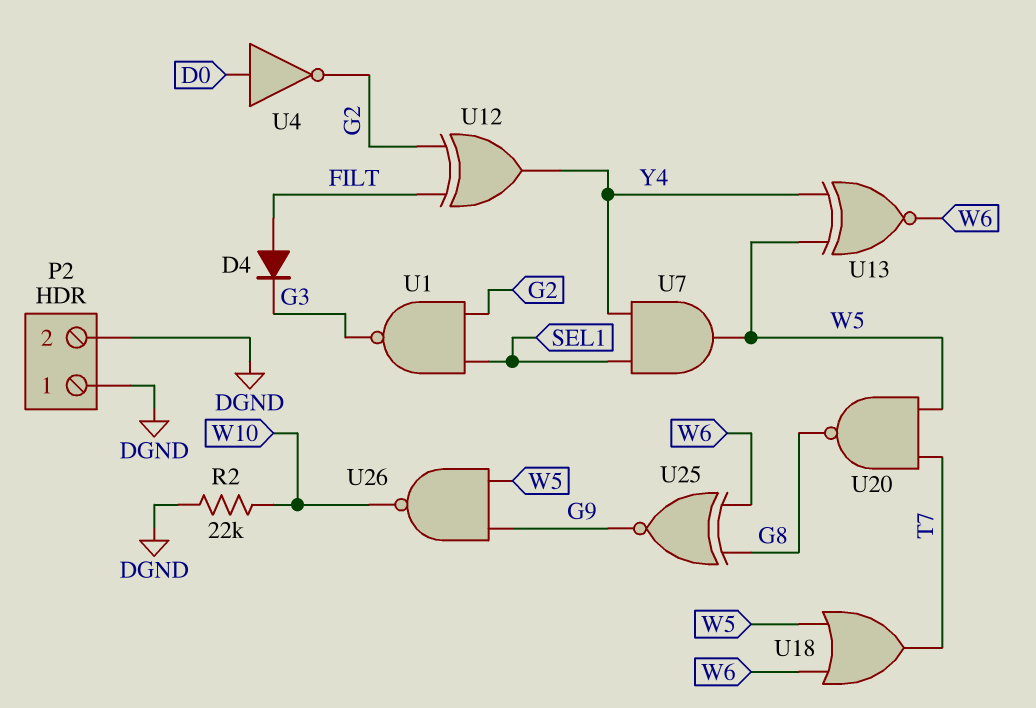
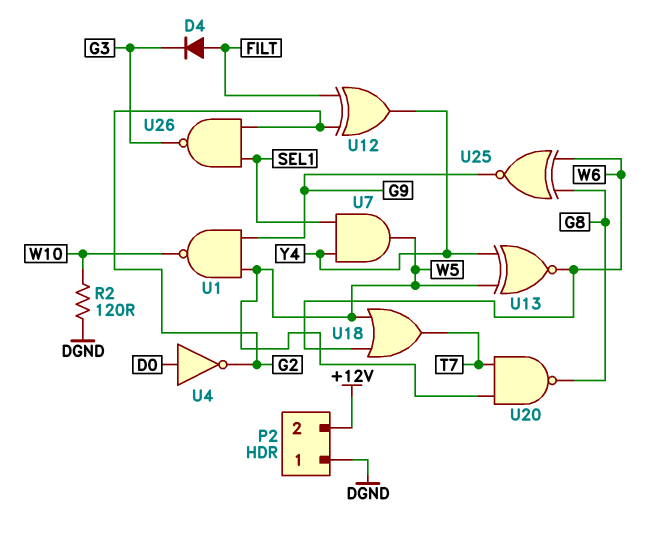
P2 pin 2: DGND -> +12V
R2: 22k (DGND, W10) -> 120 (DGND, W10)
U1: NAND (in G2, in SEL1, out G3) -> NAND (in G9, in W5, out W10)
U26: NAND (in G9, in W5, out W10) -> NAND (in G2, in SEL1, out G3)

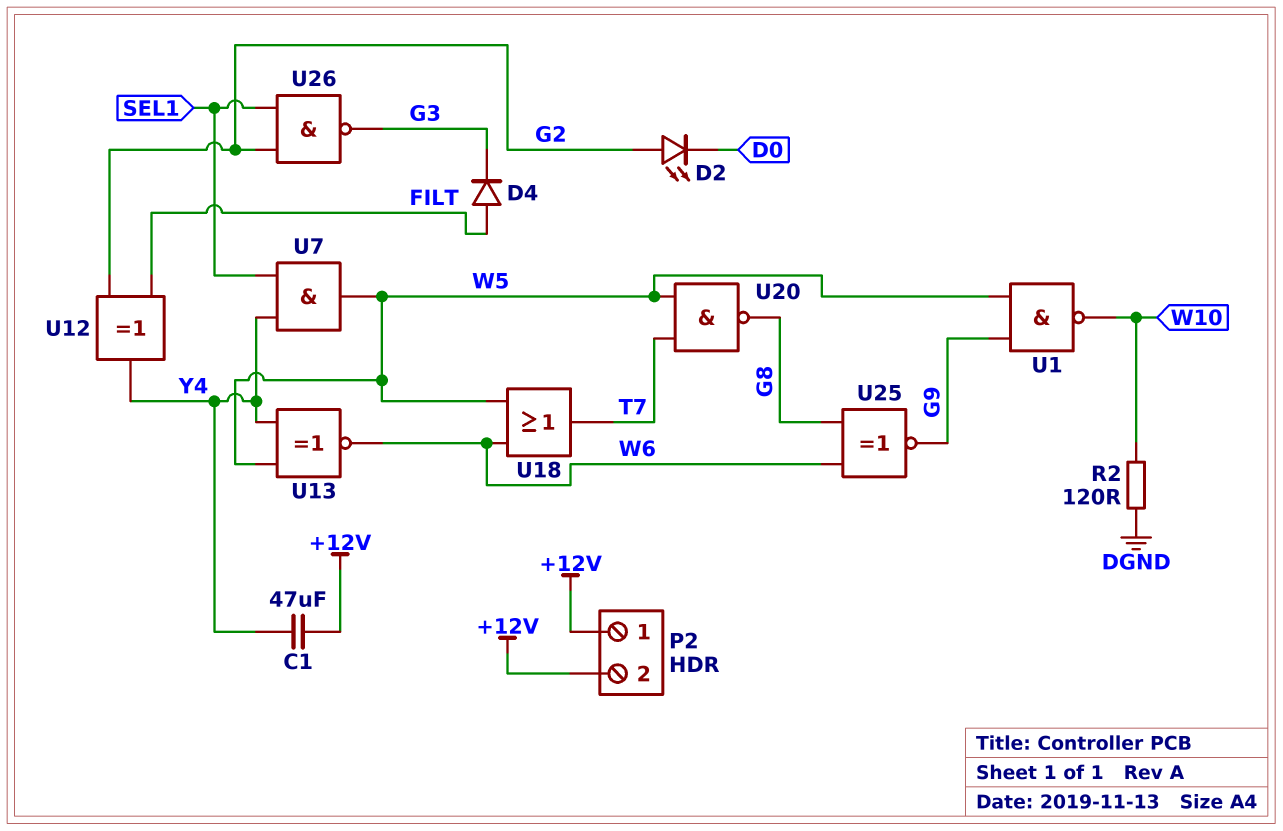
C1: none -> 47uF (+12V, Y4)
D2: none -> LED (A G2, K D0)
P2 pin 1: DGND -> +12V
U4: NOT (in D0, out G2) -> none

